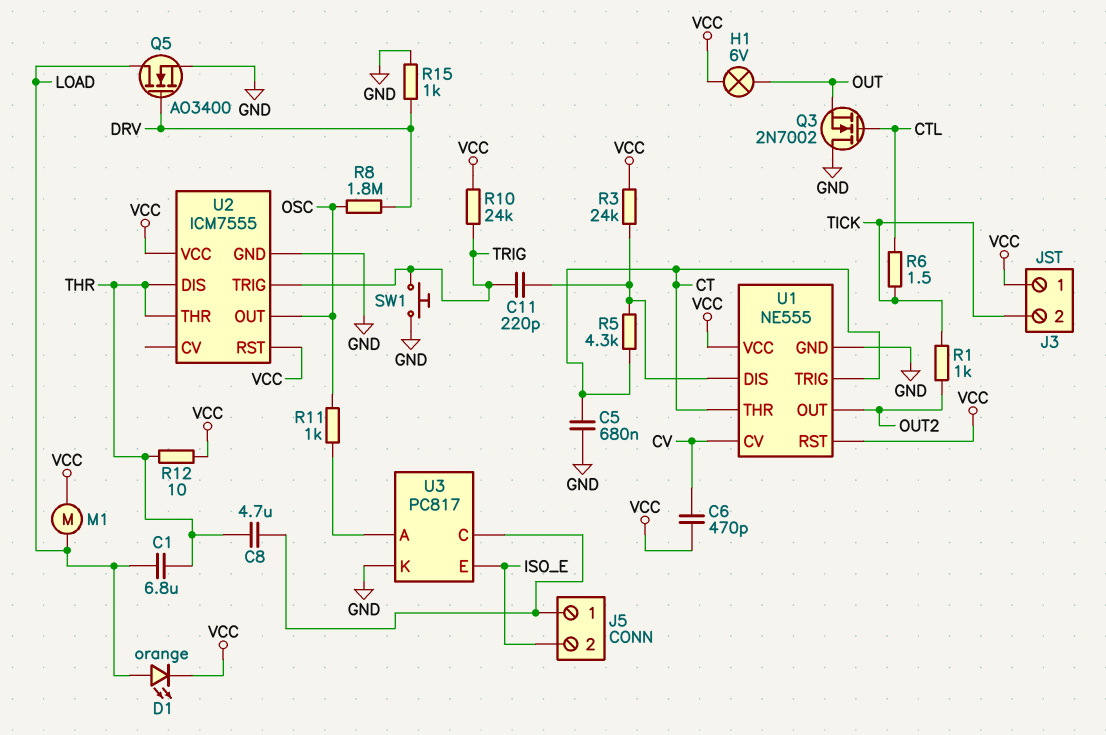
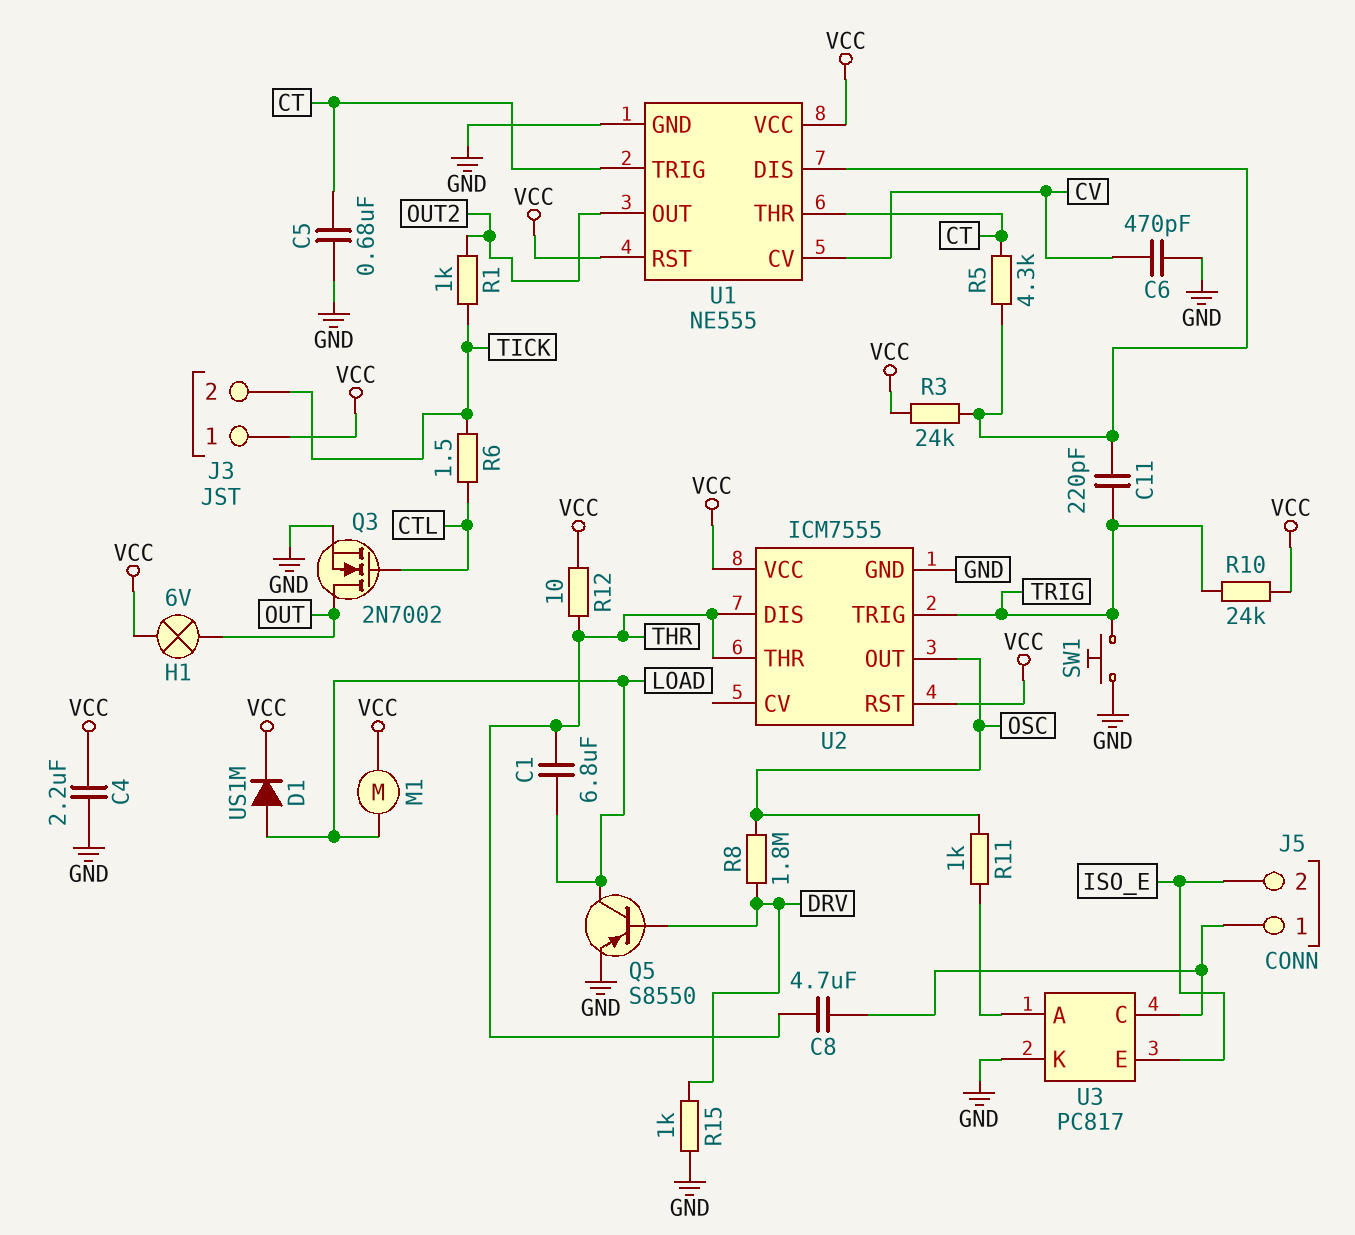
C4: none -> 2.2uF (GND, VCC)
C6: 470pF (CV, VCC) -> 470pF (CV, GND)
D1: LED orange (A LOAD, K VCC) -> diode US1M (A LOAD, K VCC)
Q3: NMOS 2N7002 (G CTL, D GND, S OUT) -> NMOS 2N7002 (G CTL, D OUT, S GND)
Q5: NMOS AO3400 (G DRV, D LOAD, S GND) -> PNP S8550 (B DRV, C LOAD, E GND)

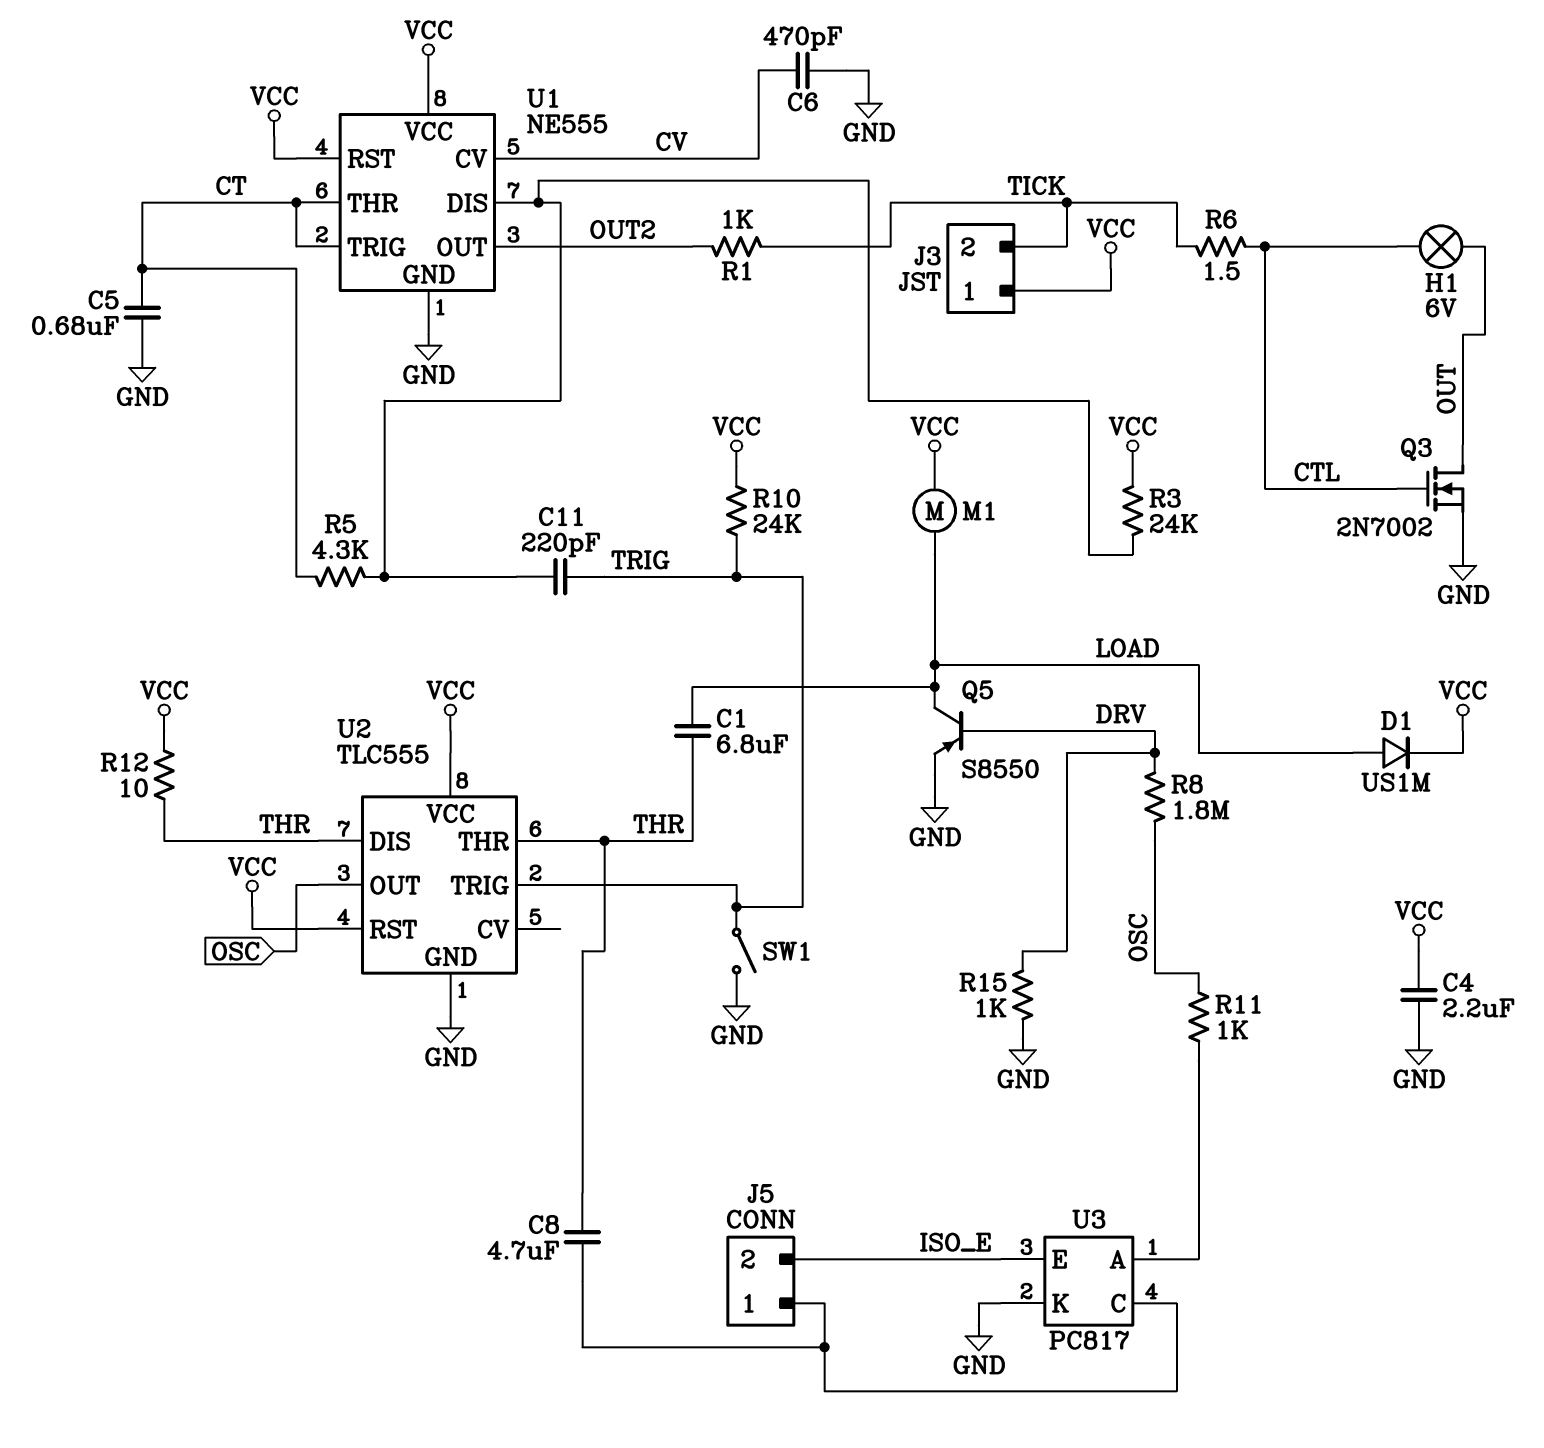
H1: lamp 6V (OUT, VCC) -> lamp 6V (CTL, OUT)
SW1: button (GND, TRIG) -> switch (GND, TRIG)
U2: ICM7555 -> TLC555

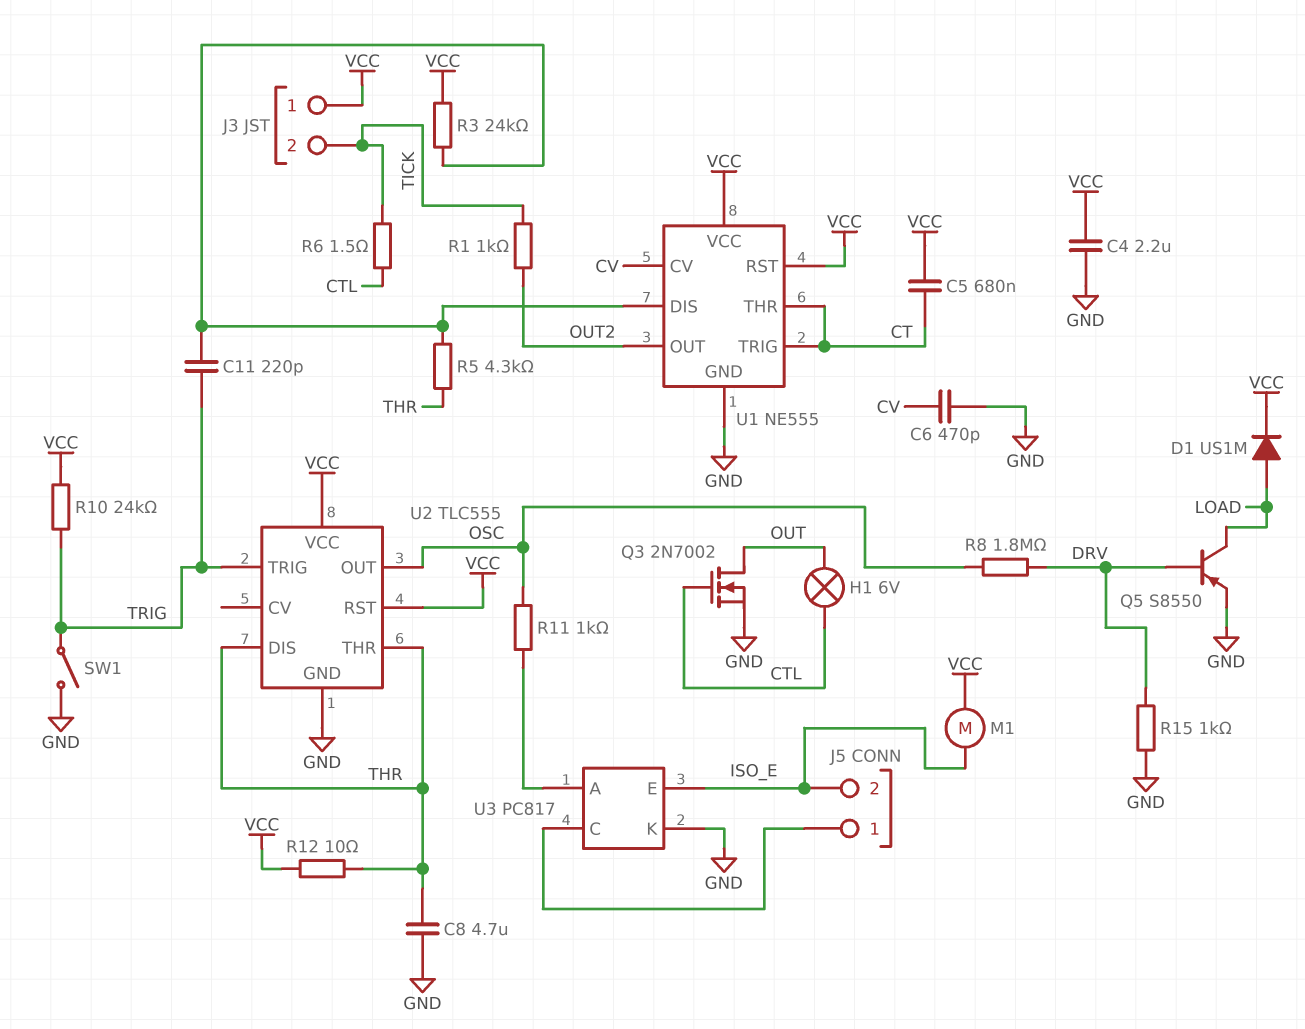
C1: 6.8uF (LOAD, THR) -> none
C5: 680nF (CT, GND) -> 680nF (CT, VCC)
C8: 4.7uF (J5/1, THR) -> 4.7uF (GND, THR)
M1: motor (LOAD, VCC) -> motor (ISO_E, VCC)
R5: 4.3k (CT, U1/DIS) -> 4.3k (THR, U1/DIS)

